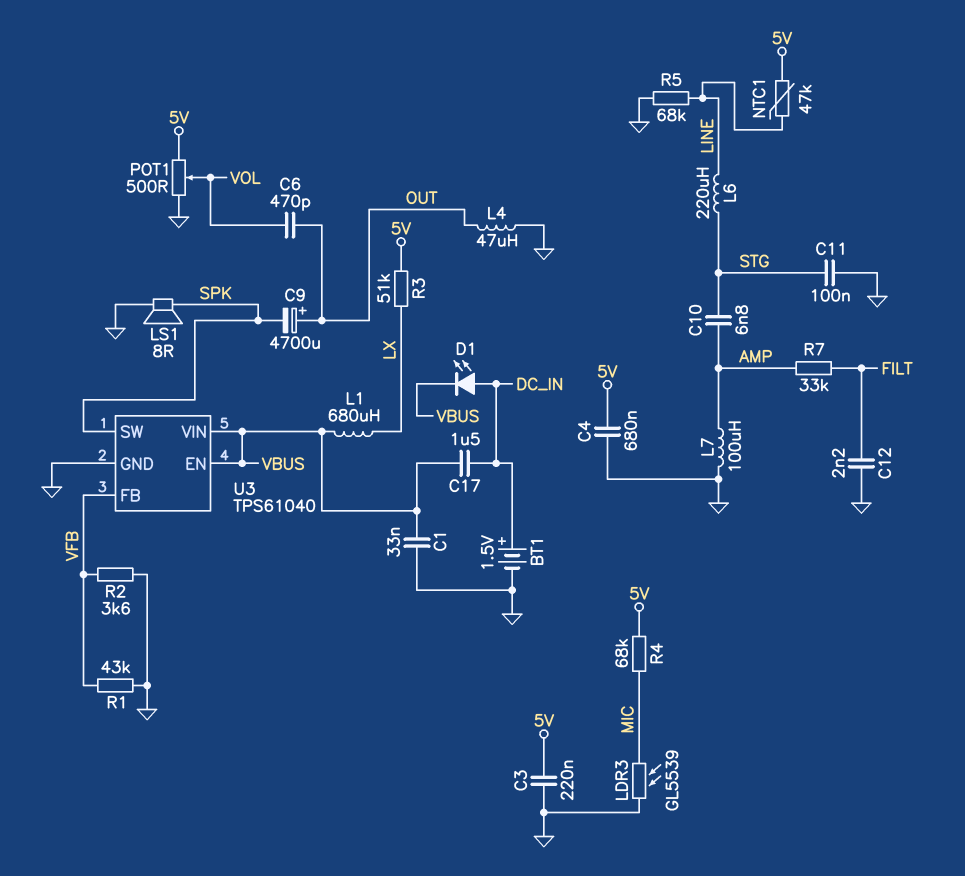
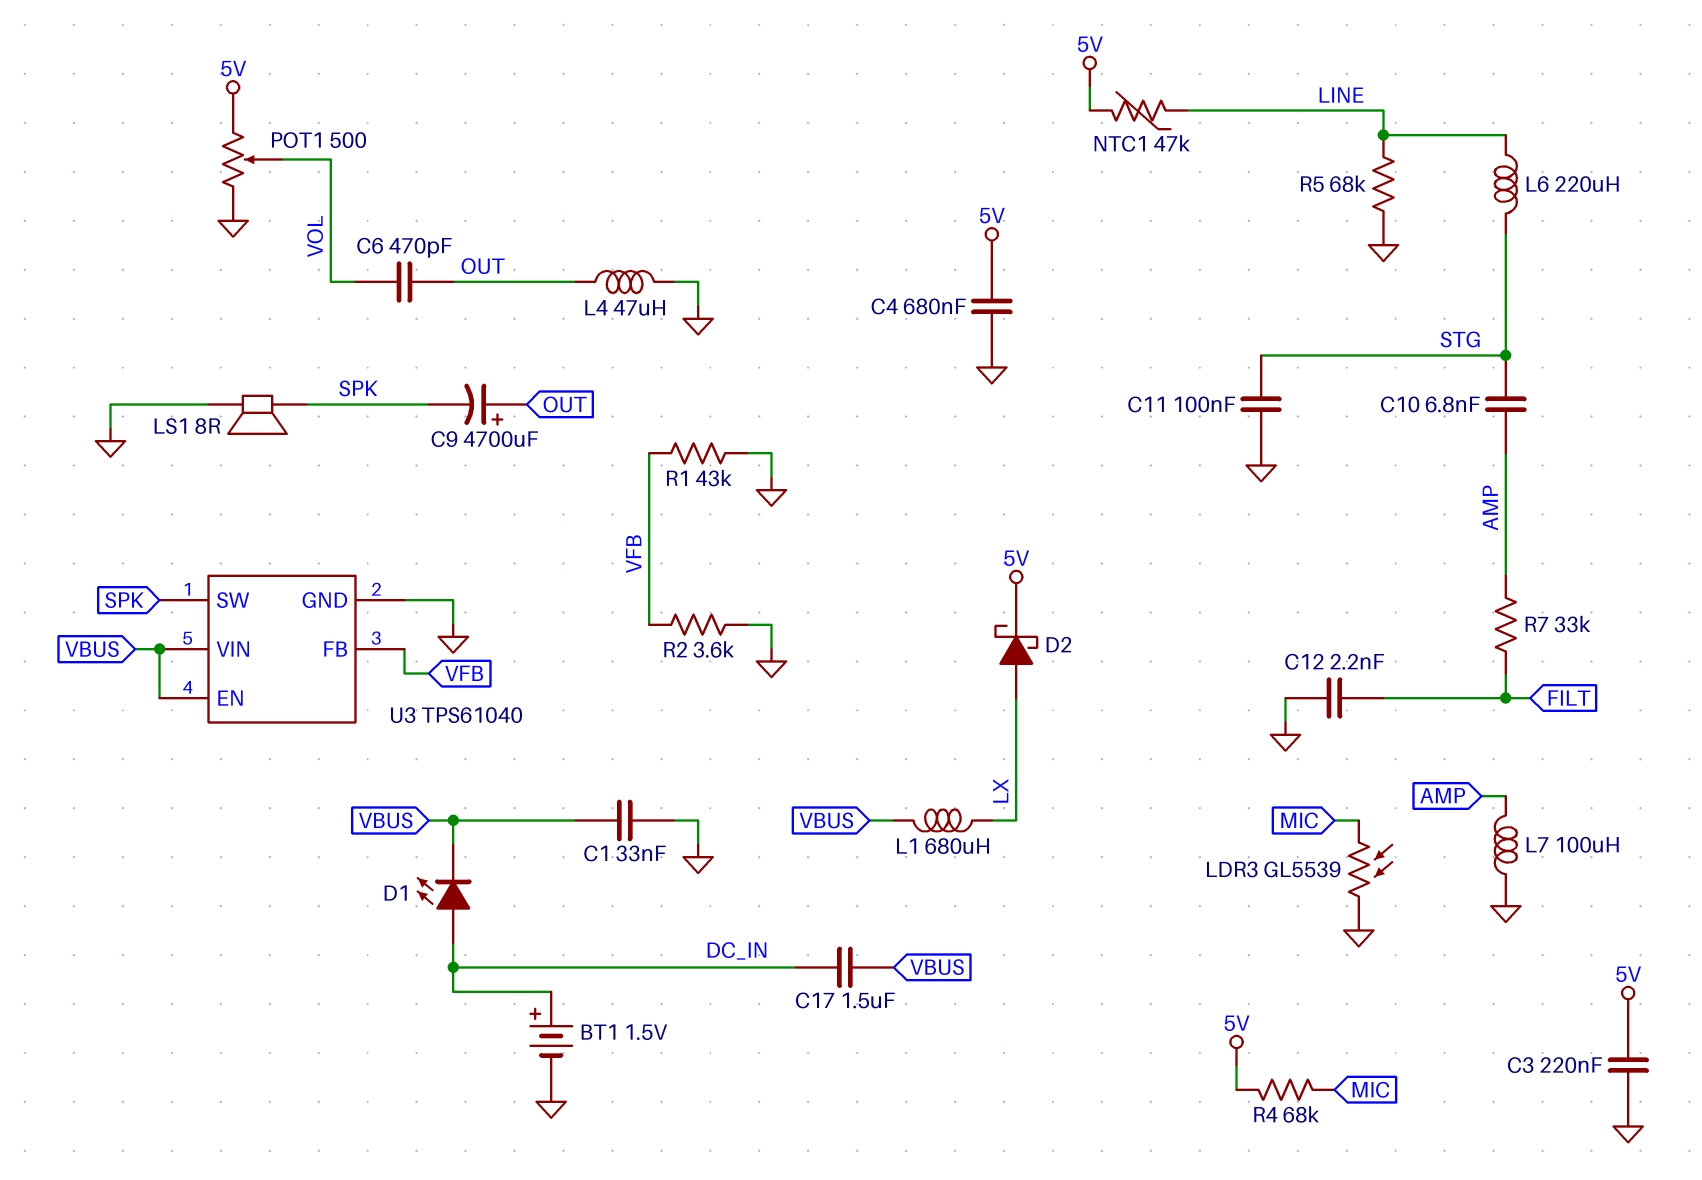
D2: none -> schottky (A LX, K 5V)
R3: 51k (5V, LX) -> none

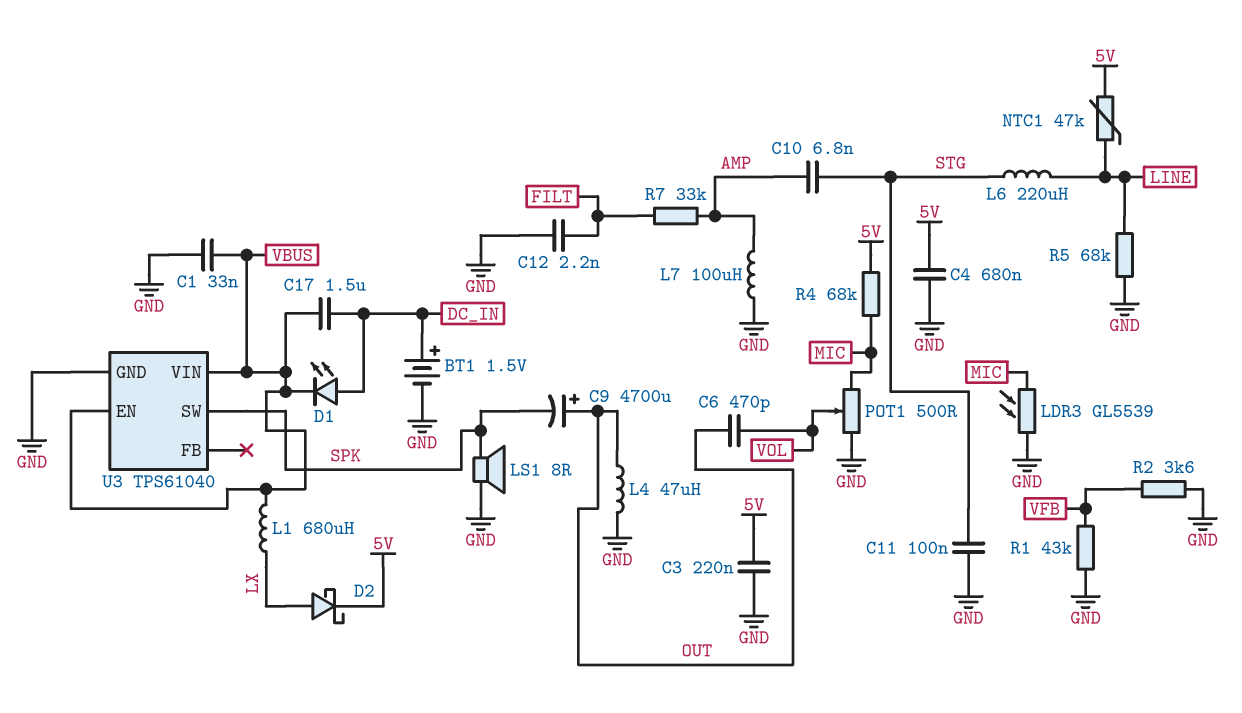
POT1: 500 (5V, GND, wiper VOL) -> 500 (GND, MIC, wiper VOL)
U3 pin FB: VFB -> none

